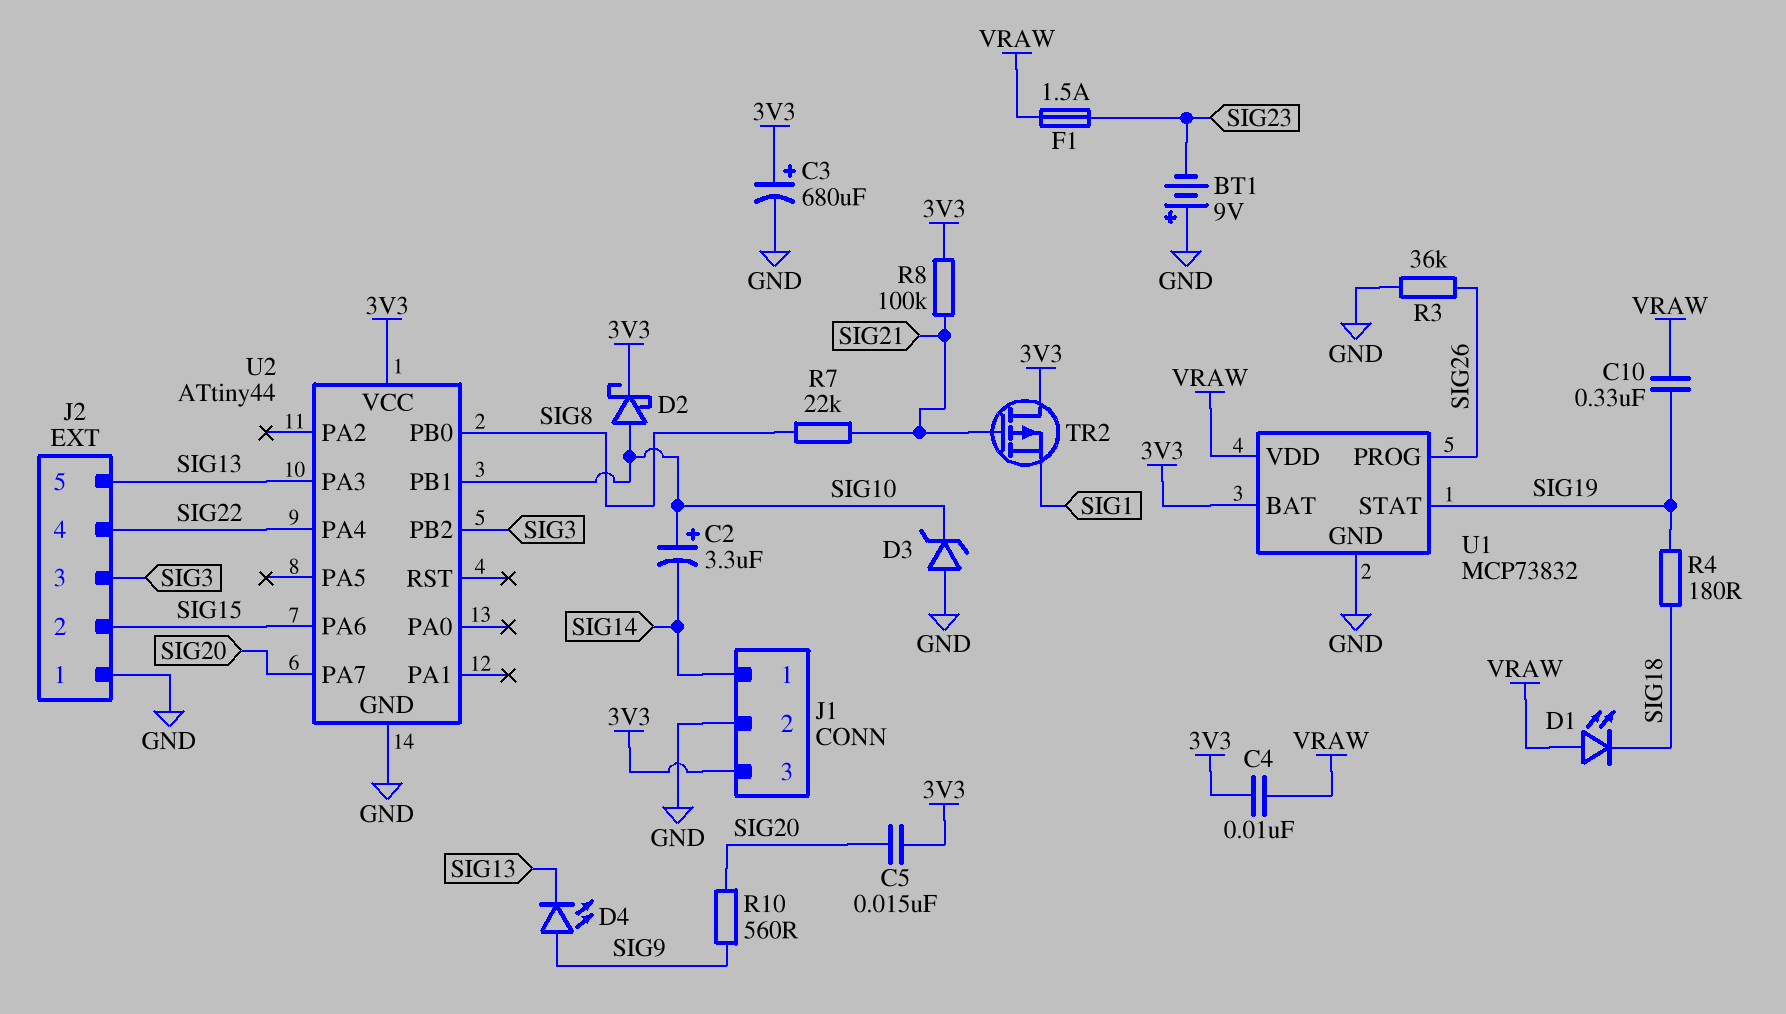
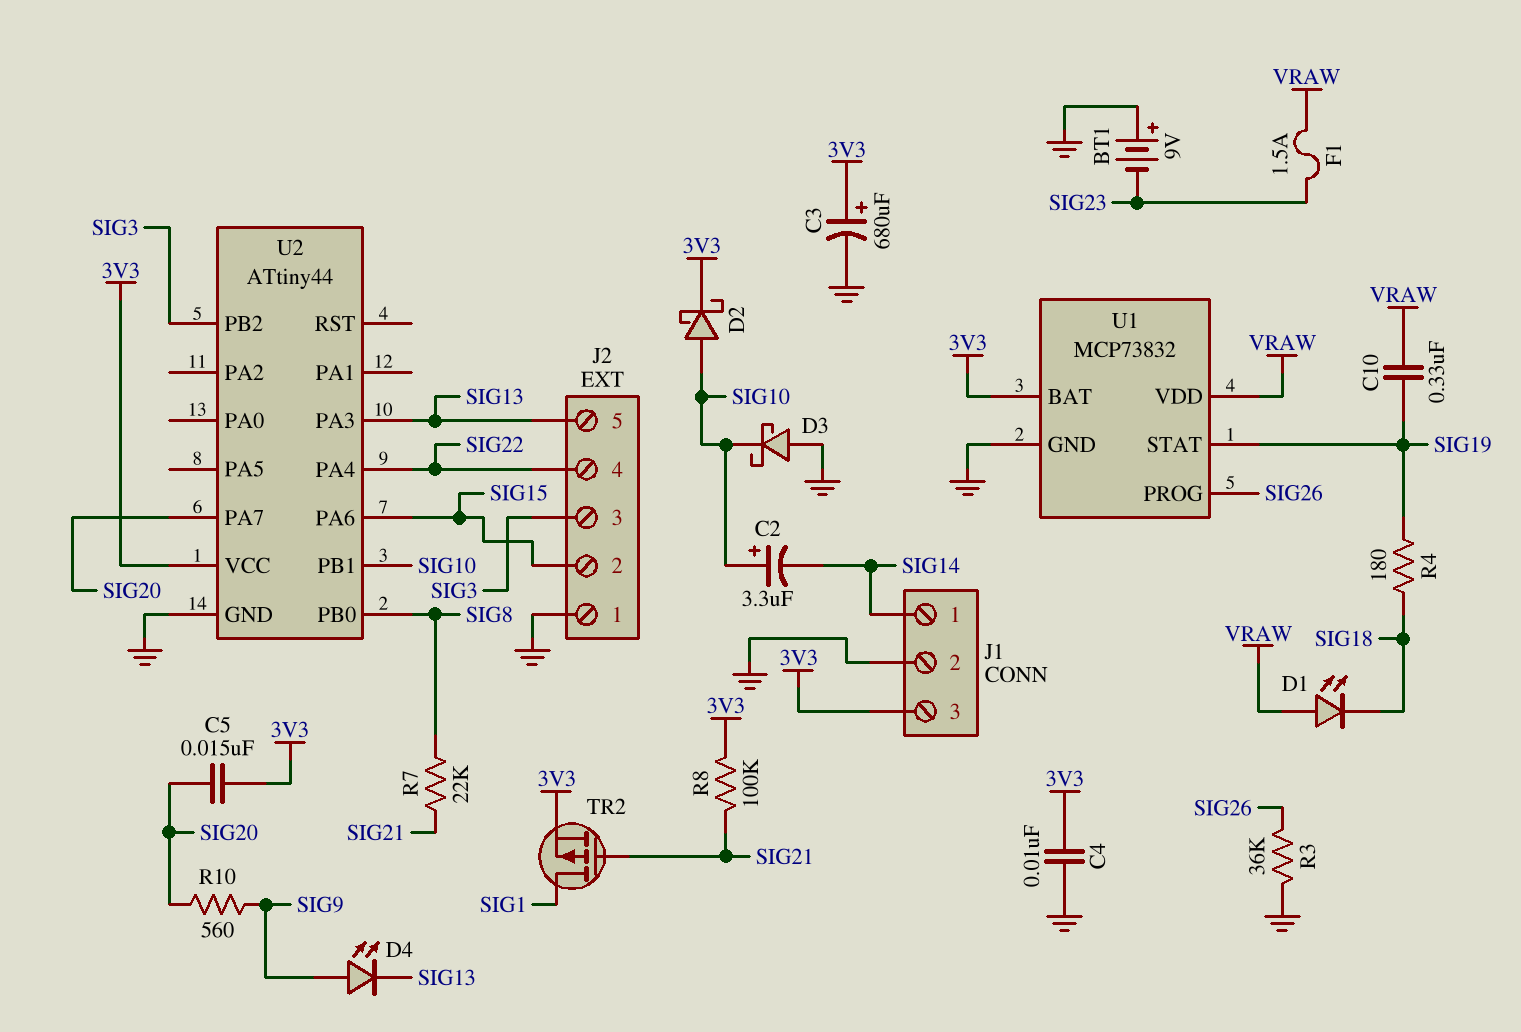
C4: 10nF (3V3, VRAW) -> 10nF (3V3, GND)
D3: zener (A GND, K SIG10) -> schottky (A GND, K SIG10)
TR2: PMOS (G SIG21, D 3V3, S SIG1) -> PMOS (G SIG21, D SIG1, S 3V3)

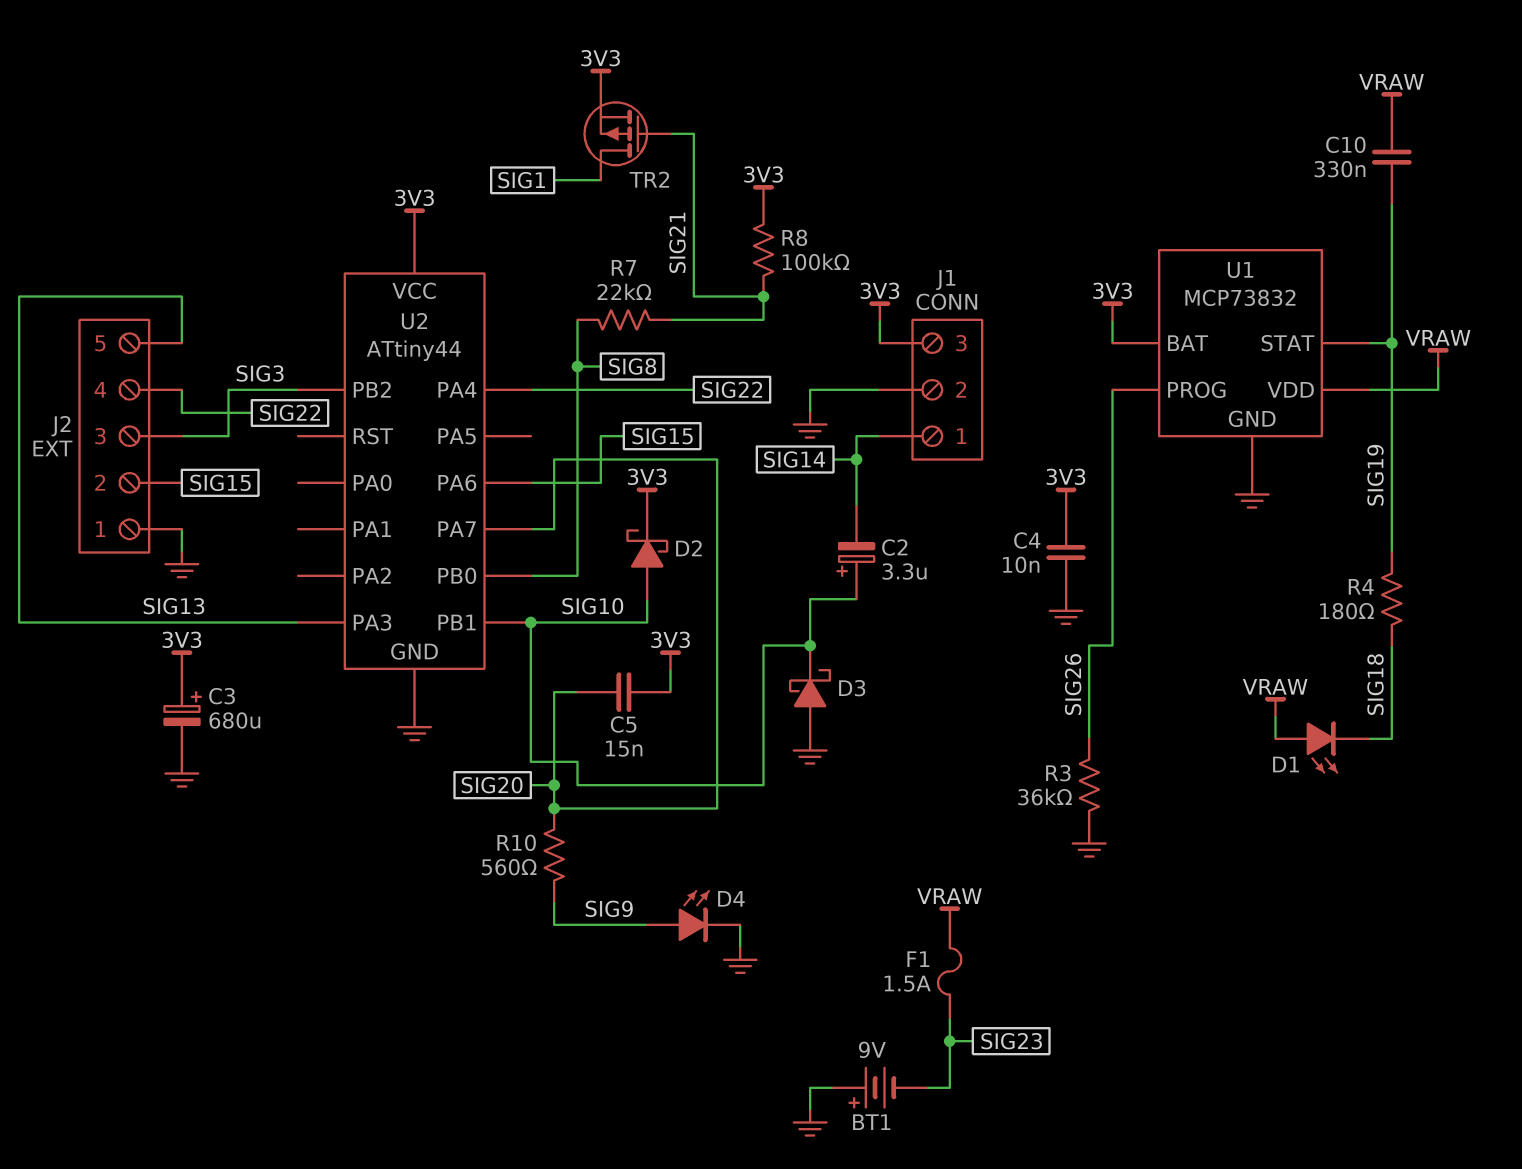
D4: LED (A SIG9, K SIG13) -> LED (A SIG9, K GND)

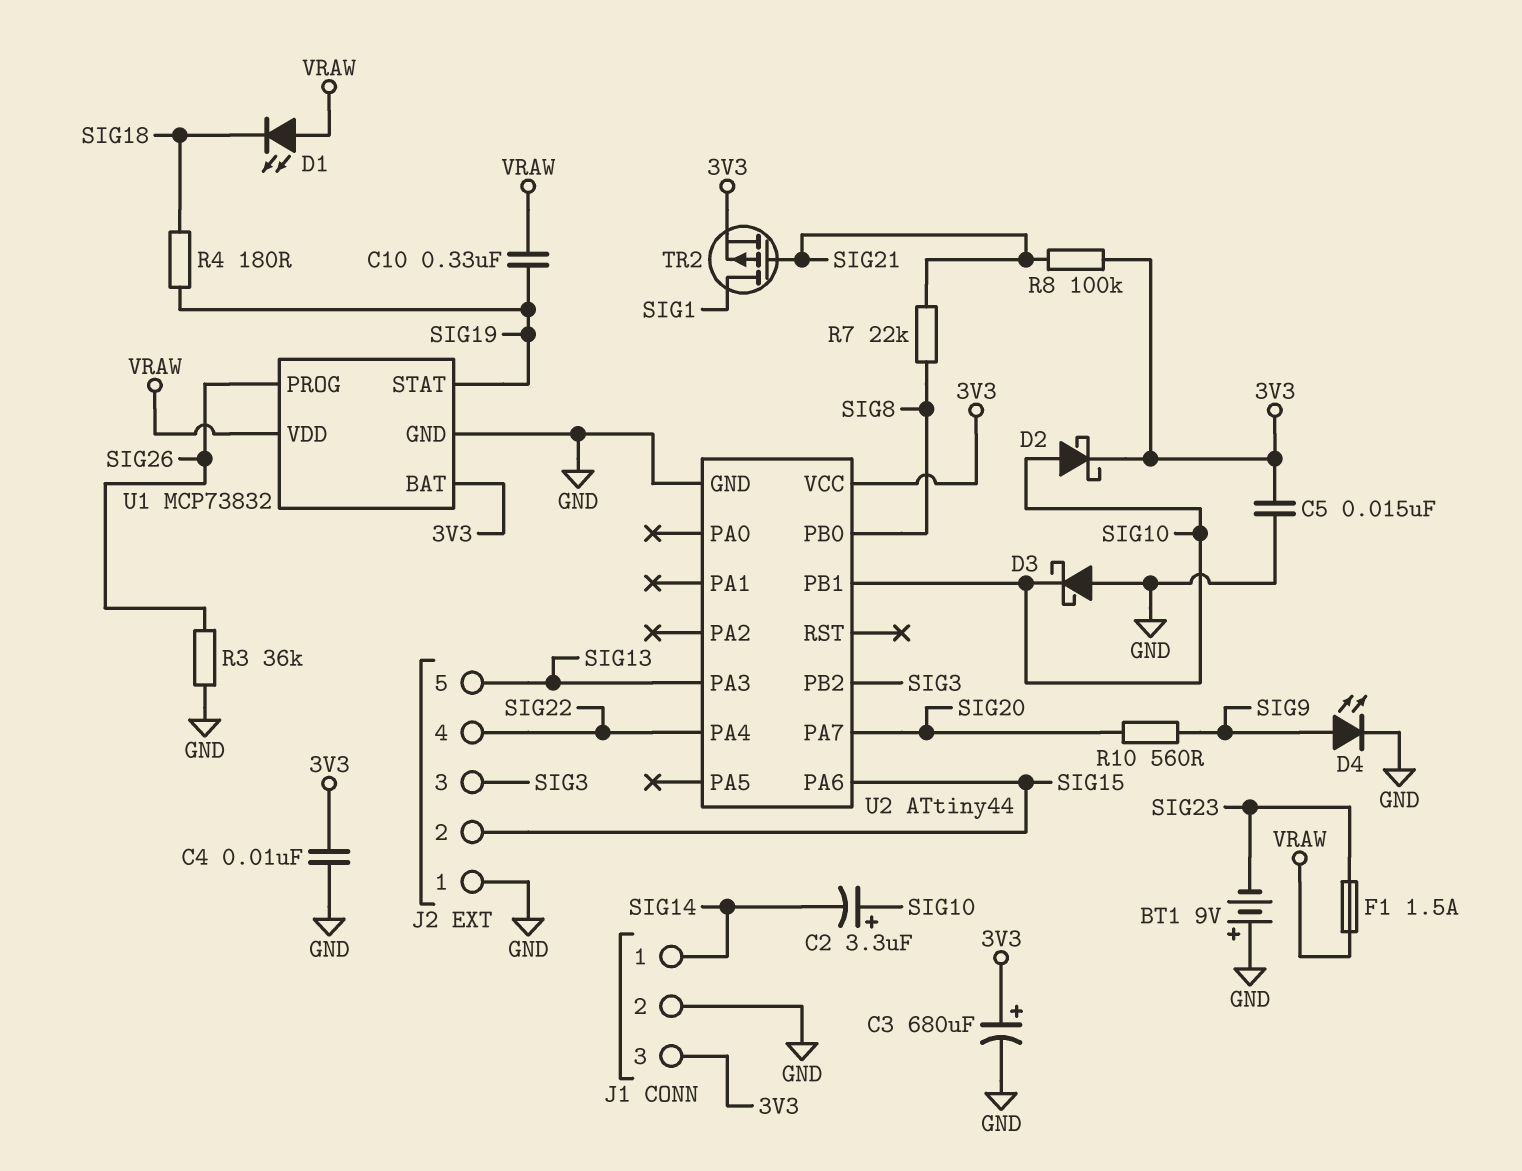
C5: 15nF (3V3, SIG20) -> 15nF (3V3, GND)

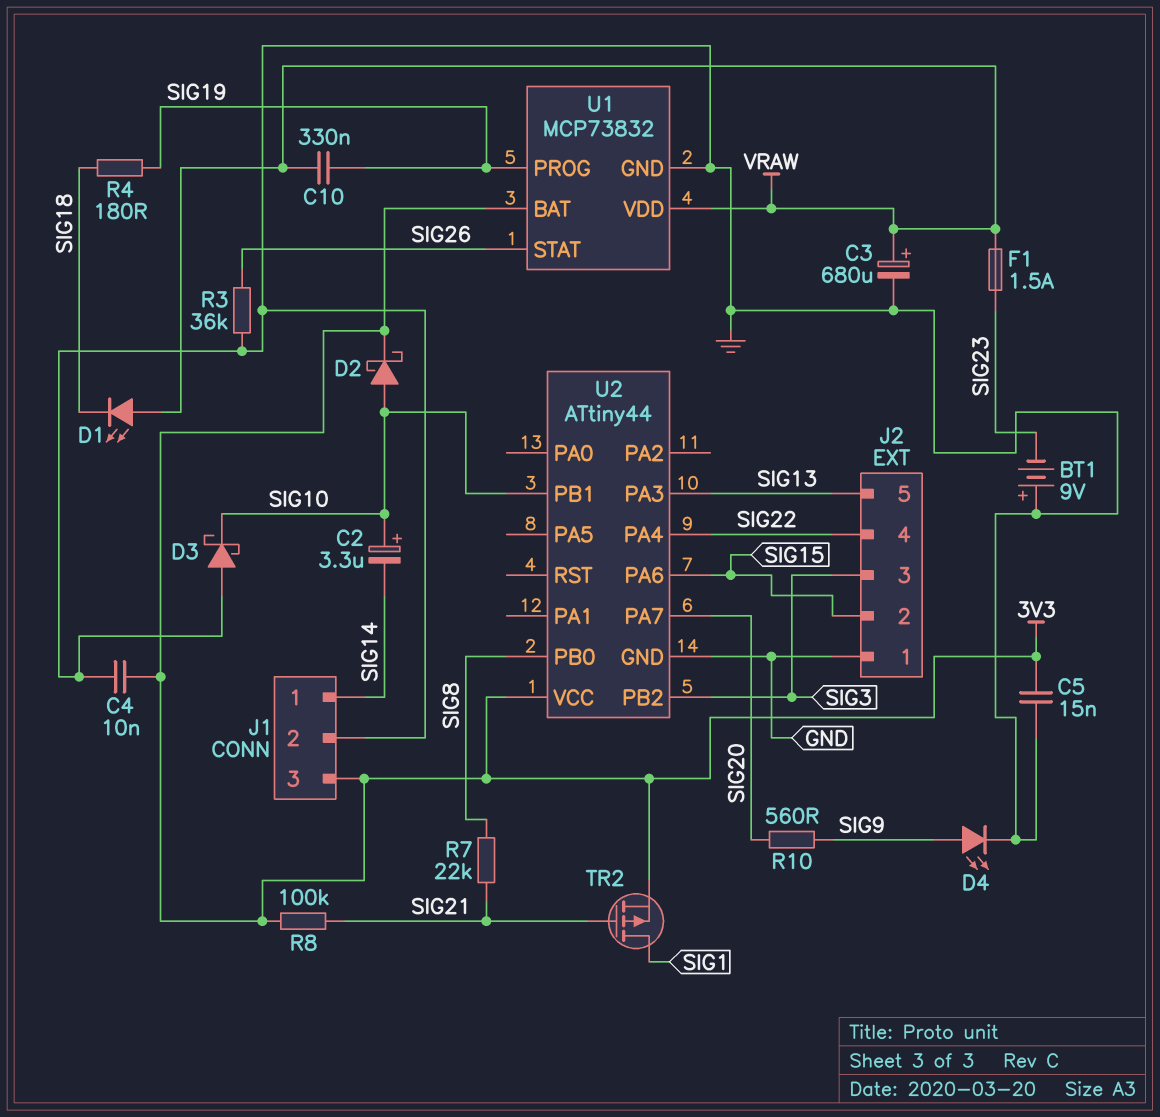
C3: 680uF (plus 3V3, minus GND) -> 680uF (plus VRAW, minus GND)
U1 pin PROG: SIG26 -> SIG19
U1 pin STAT: SIG19 -> SIG26

